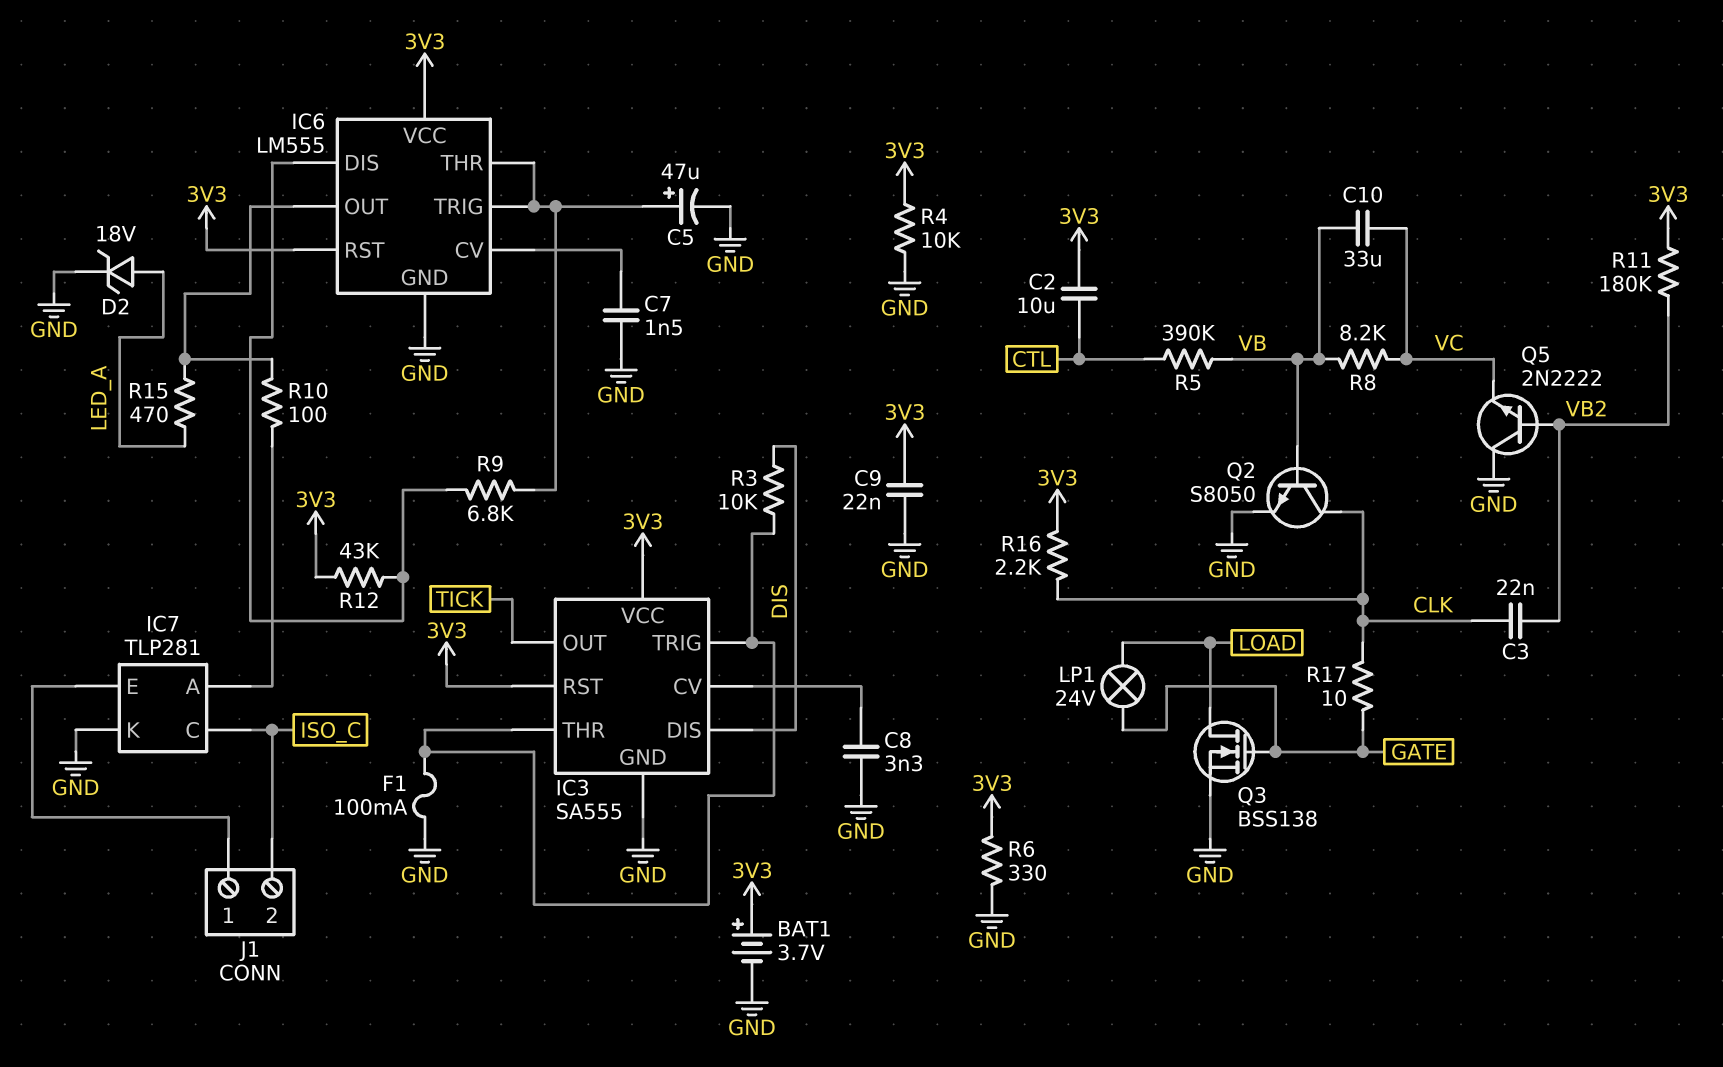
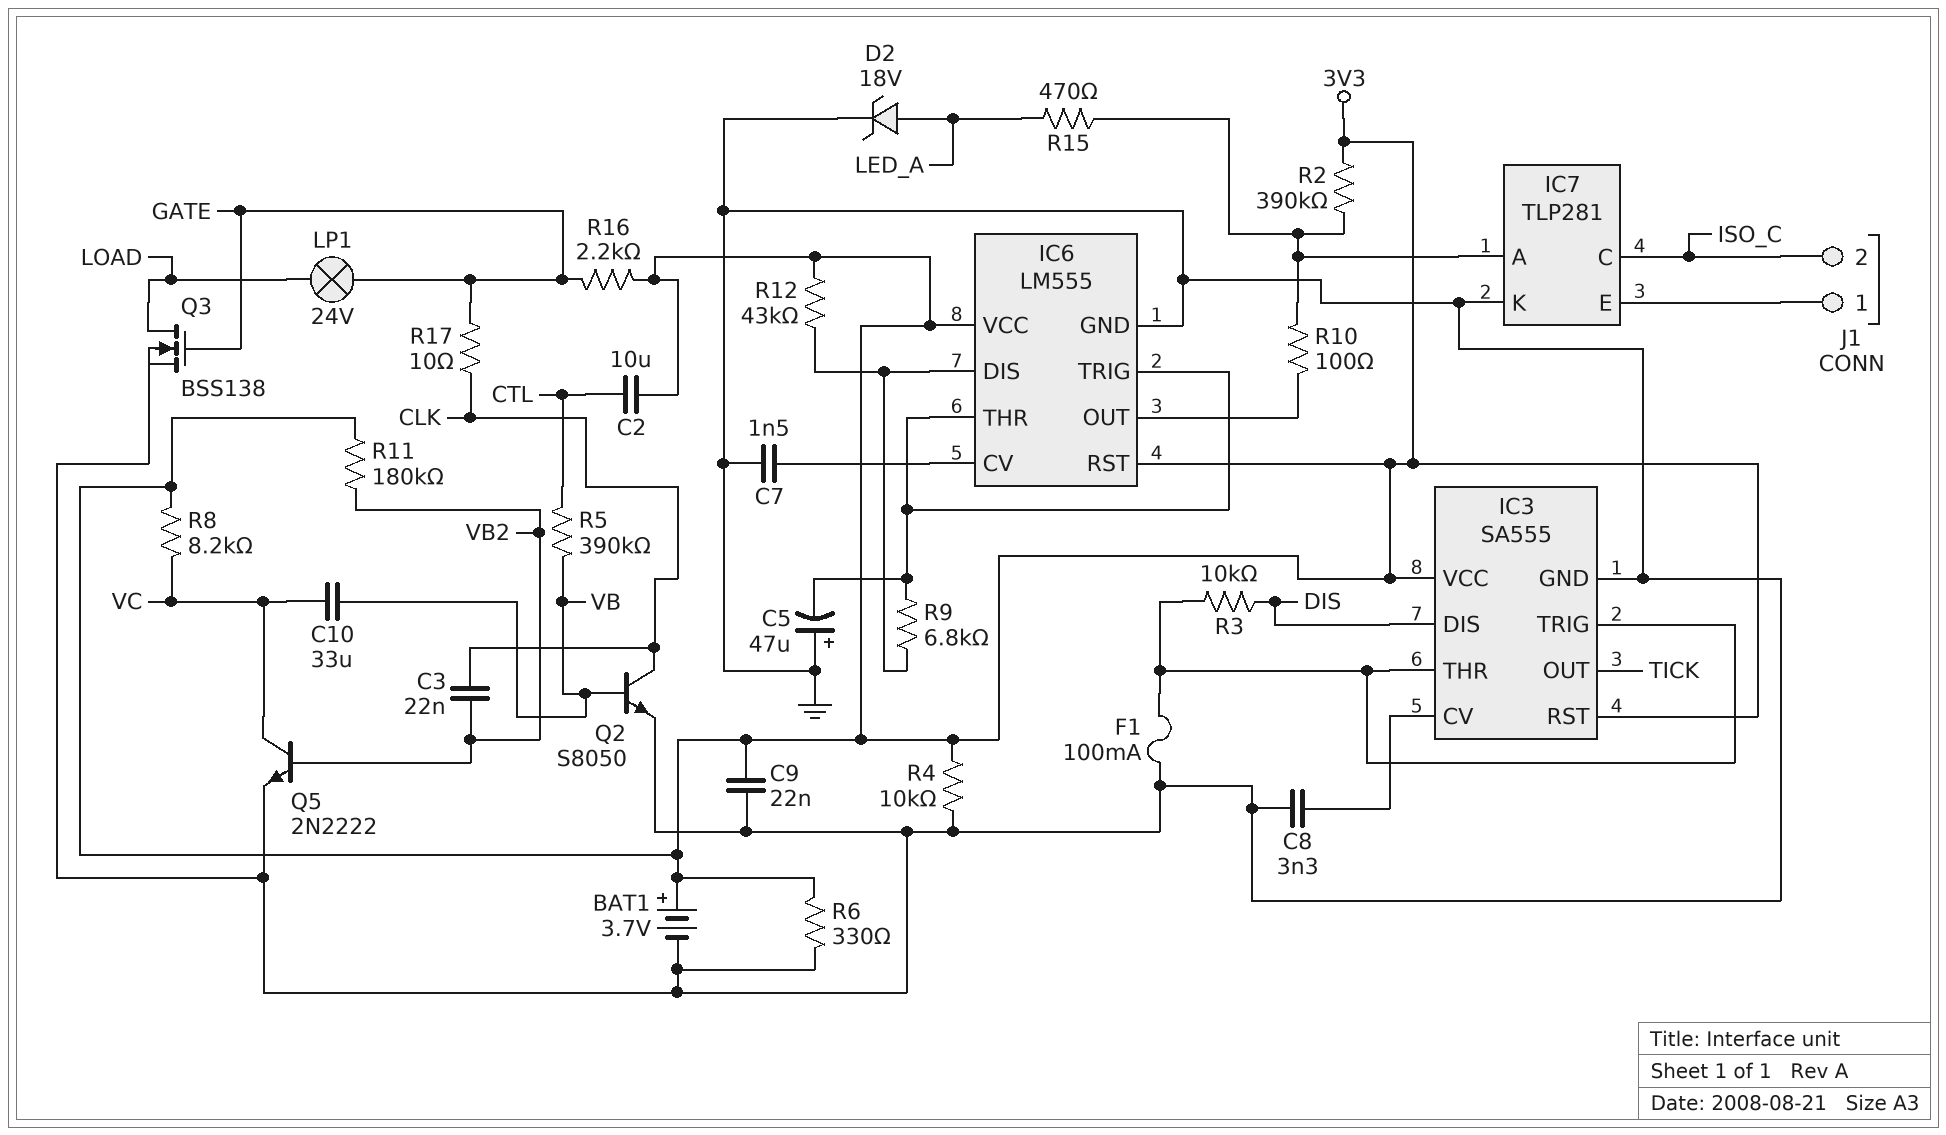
C5: 47uF (plus IC6/THR, minus GND) -> 47uF (plus GND, minus IC6/THR)
Q5: NPN 2N2222 (B VB2, C GND, E VC) -> NPN 2N2222 (B VB2, C VC, E GND)
R2: none -> 390k (3V3, IC7/A)
R8: 8.2k (VB, VC) -> 8.2k (3V3, VC)
R15: 470 (IC6/OUT, LED_A) -> 470 (IC7/A, LED_A)
R16: 2.2k (3V3, CLK) -> 2.2k (3V3, GATE)

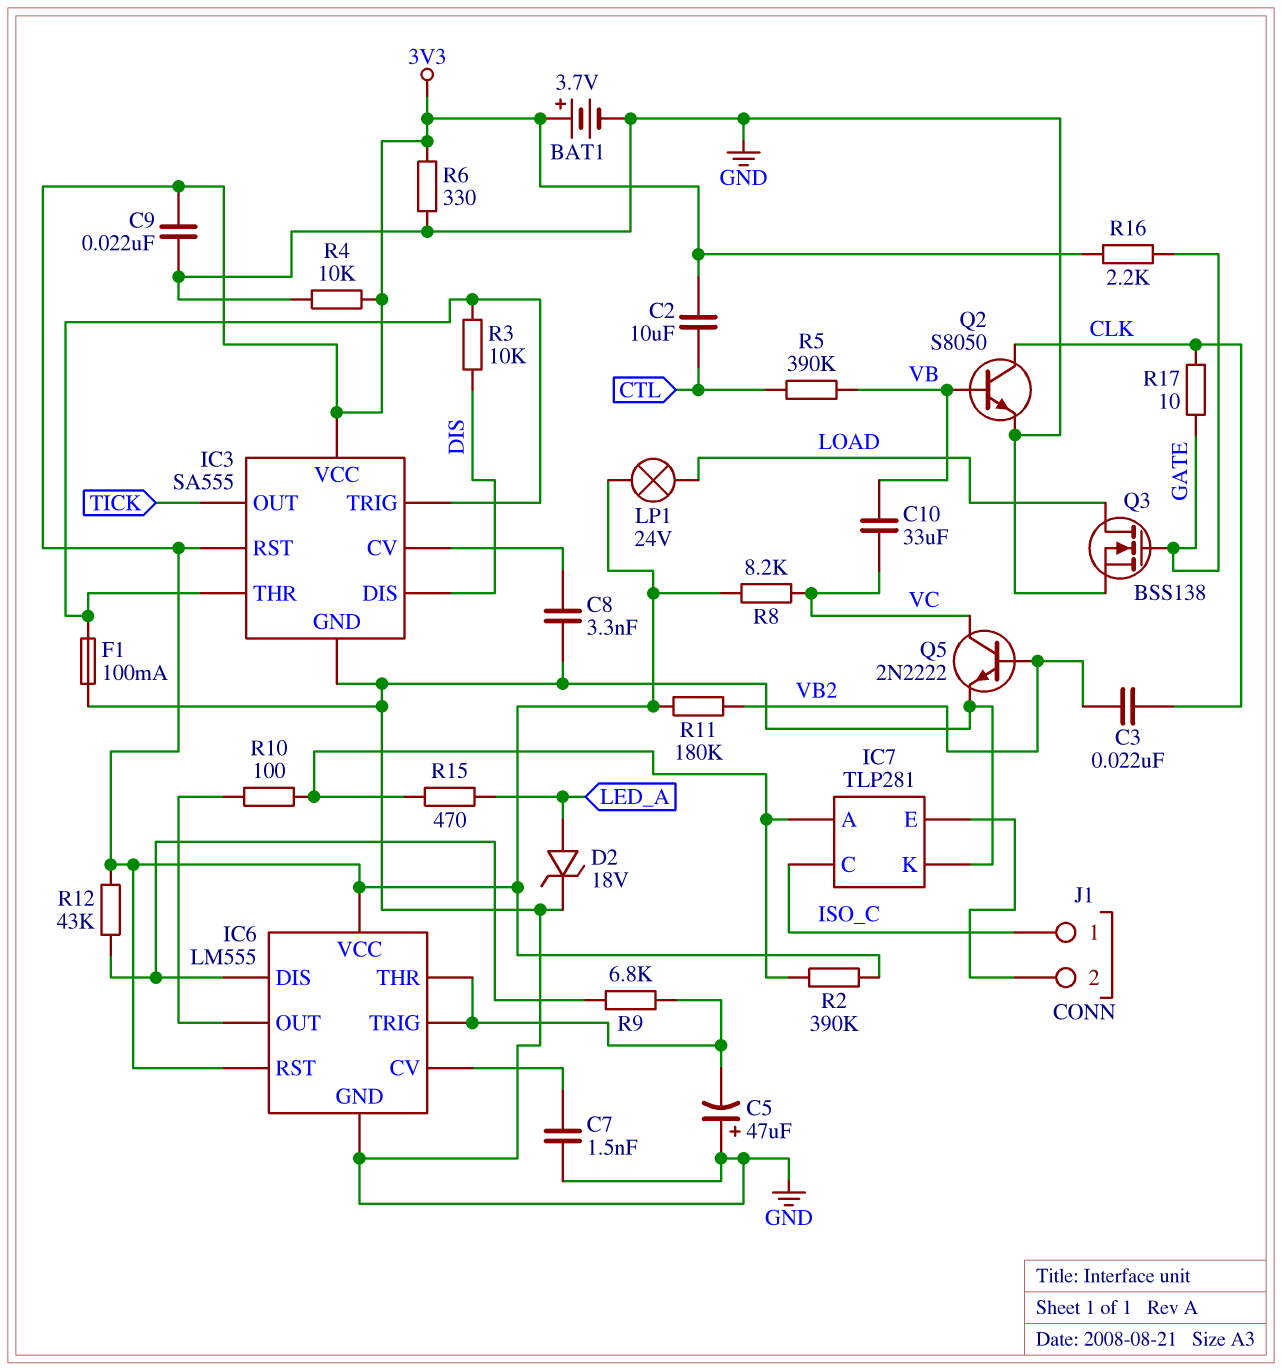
J1 pin 1: IC7/E -> ISO_C
J1 pin 2: ISO_C -> IC7/E
LP1: lamp 24V (GATE, LOAD) -> lamp 24V (3V3, LOAD)

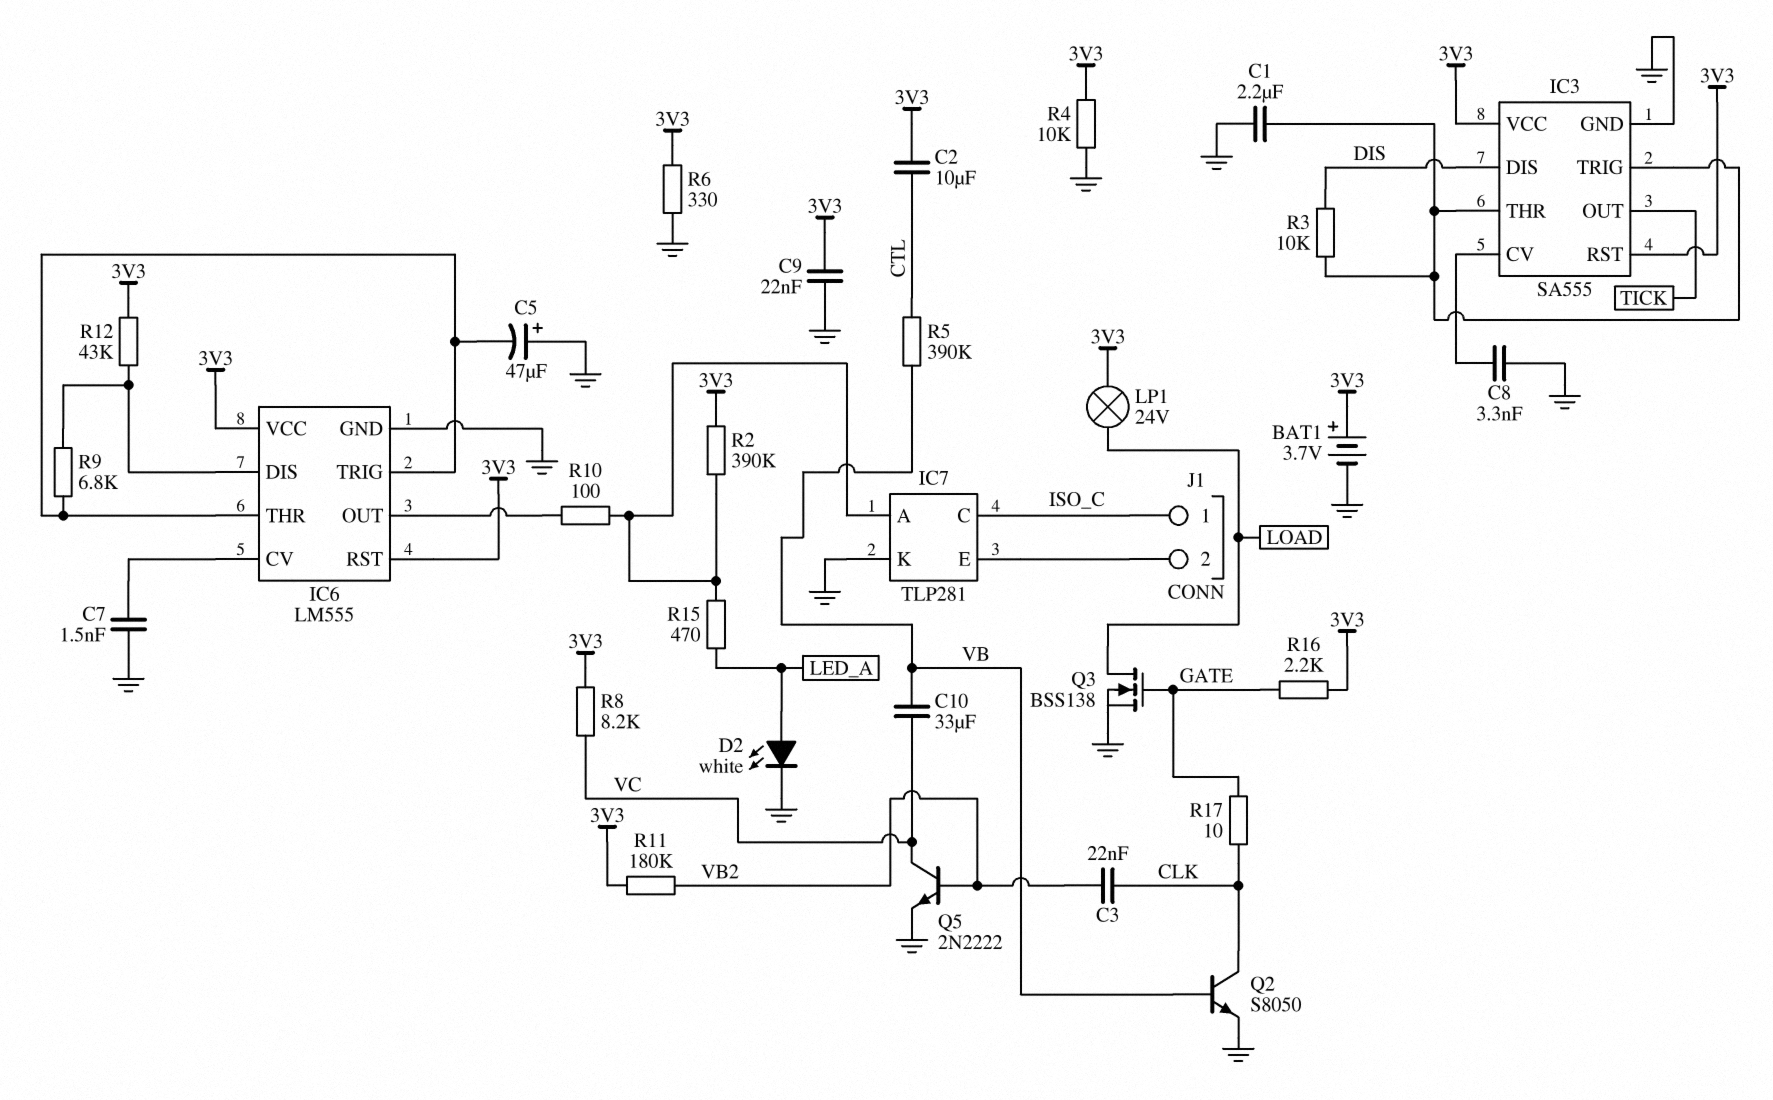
C1: none -> 2.2uF (GND, IC3/THR)
D2: zener 18V (A LED_A, K GND) -> LED white (A LED_A, K GND)
F1: 100mA (GND, IC3/THR) -> none

